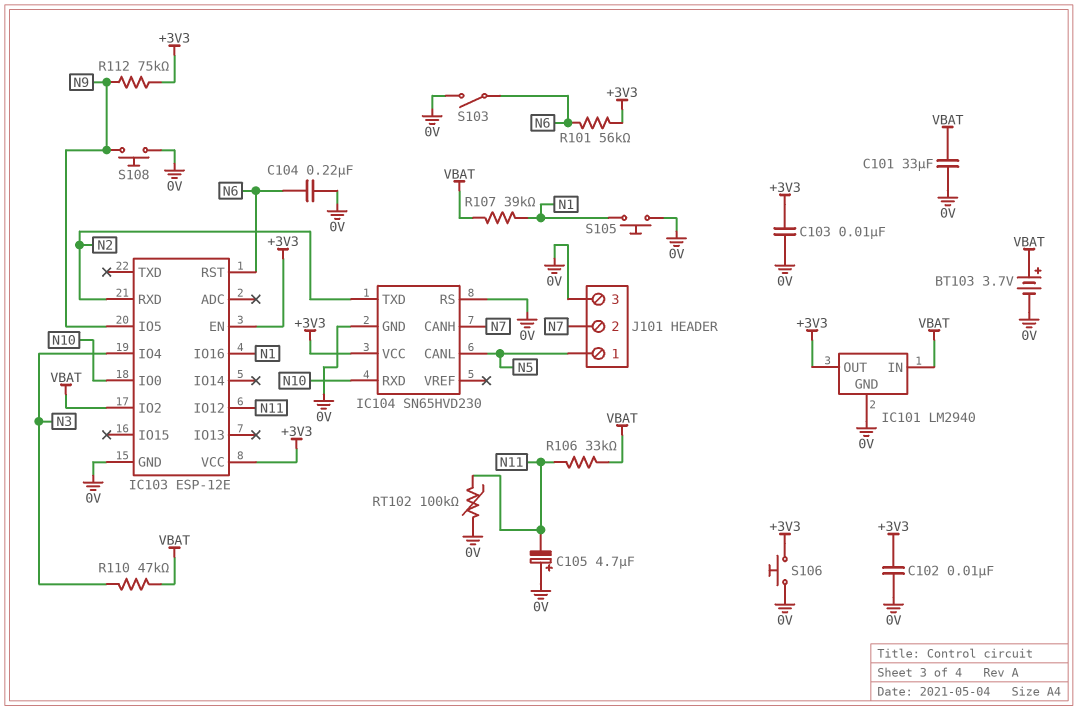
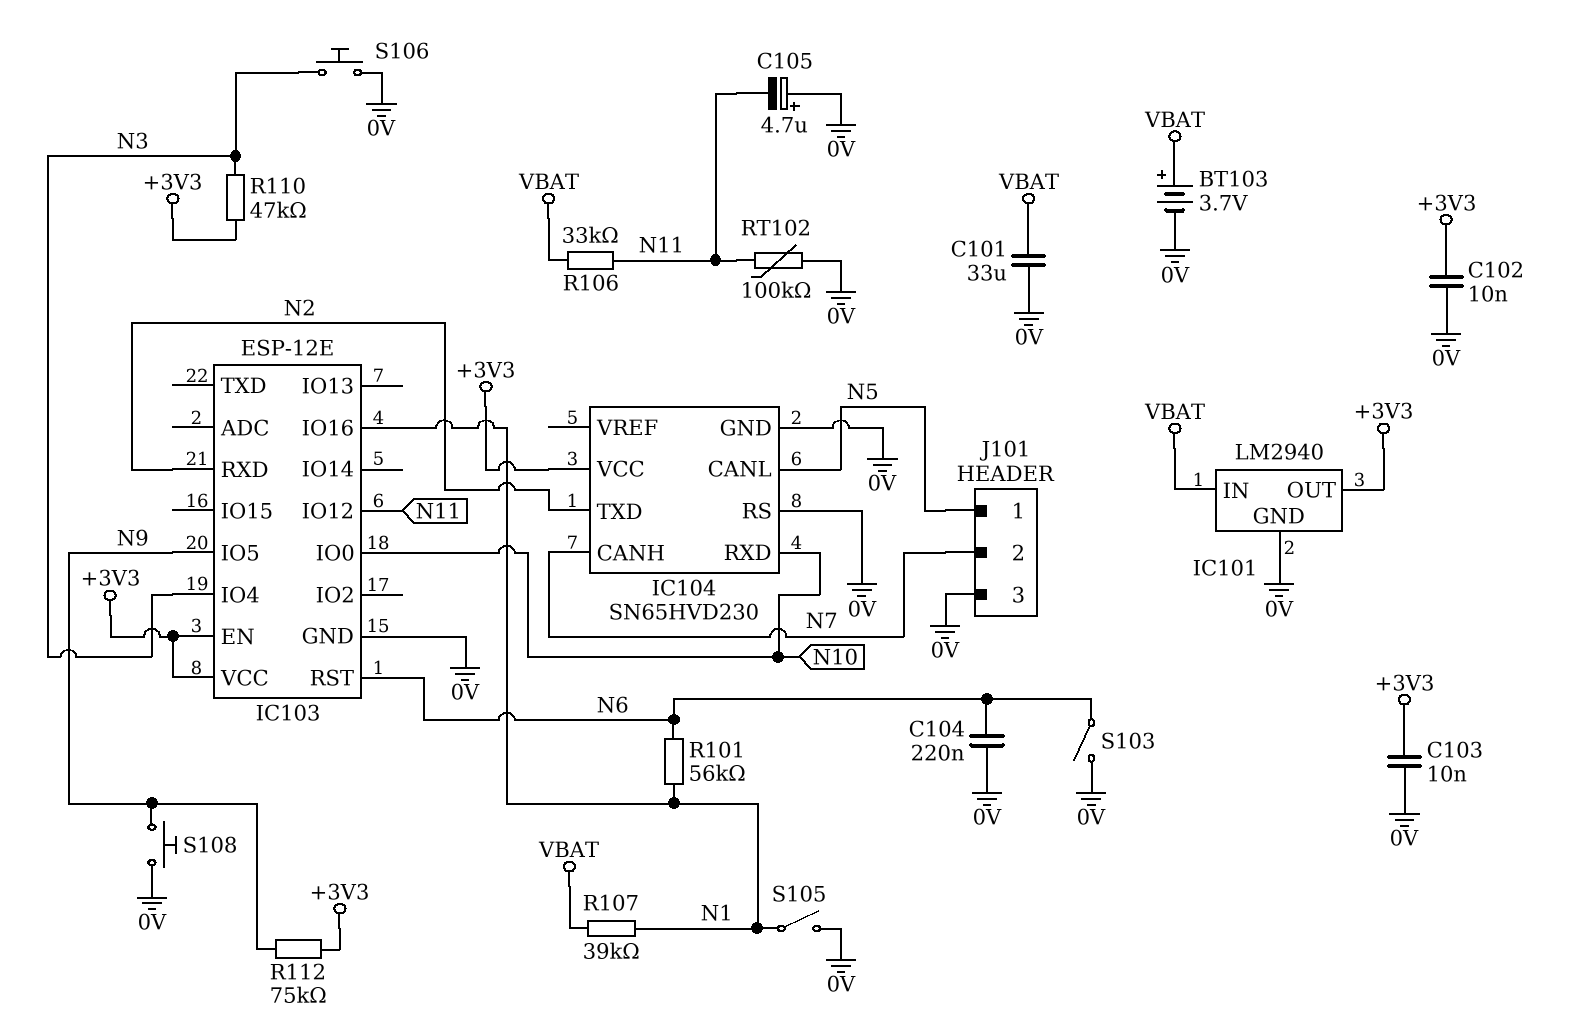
IC103 pin IO2: VBAT -> none
R101: 56k (+3V3, N6) -> 56k (N1, N6)
R110: 47k (N3, VBAT) -> 47k (+3V3, N3)
S105: button (0V, N1) -> switch (0V, N1)
S106: button (+3V3, 0V) -> button (0V, N3)

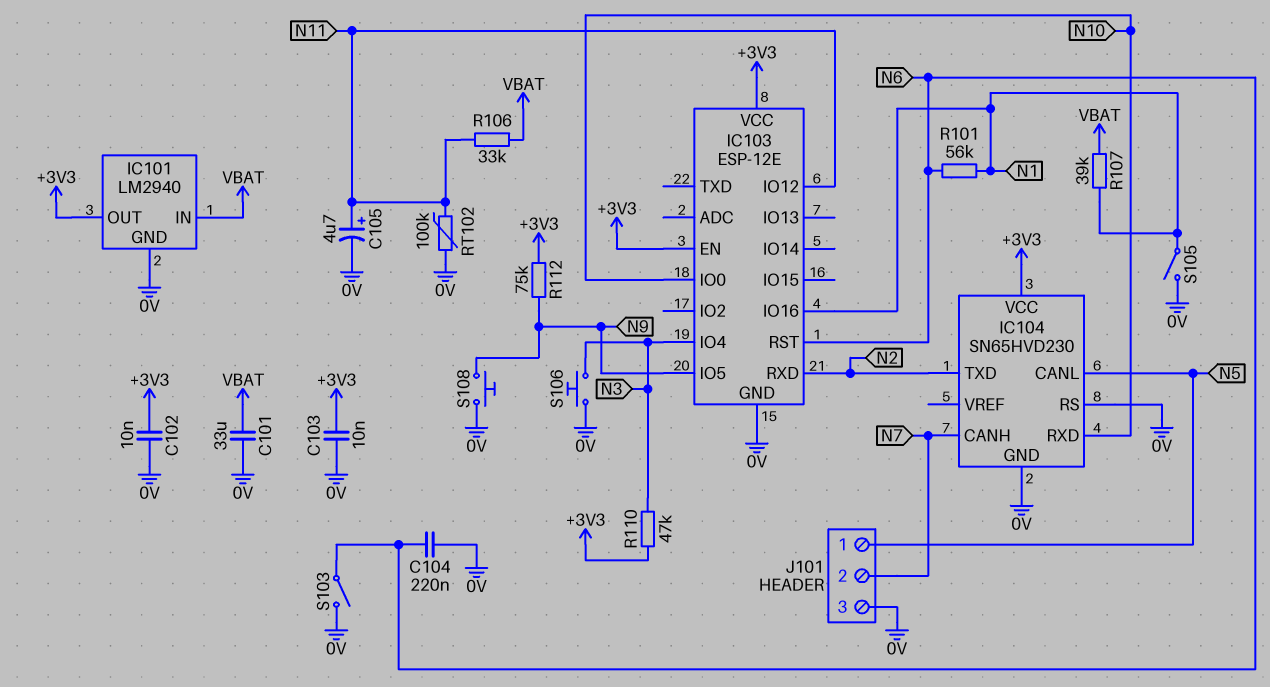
BT103: 3.7V (plus VBAT, minus 0V) -> none
C105: 4.7uF (plus 0V, minus N11) -> 4.7uF (plus N11, minus 0V)

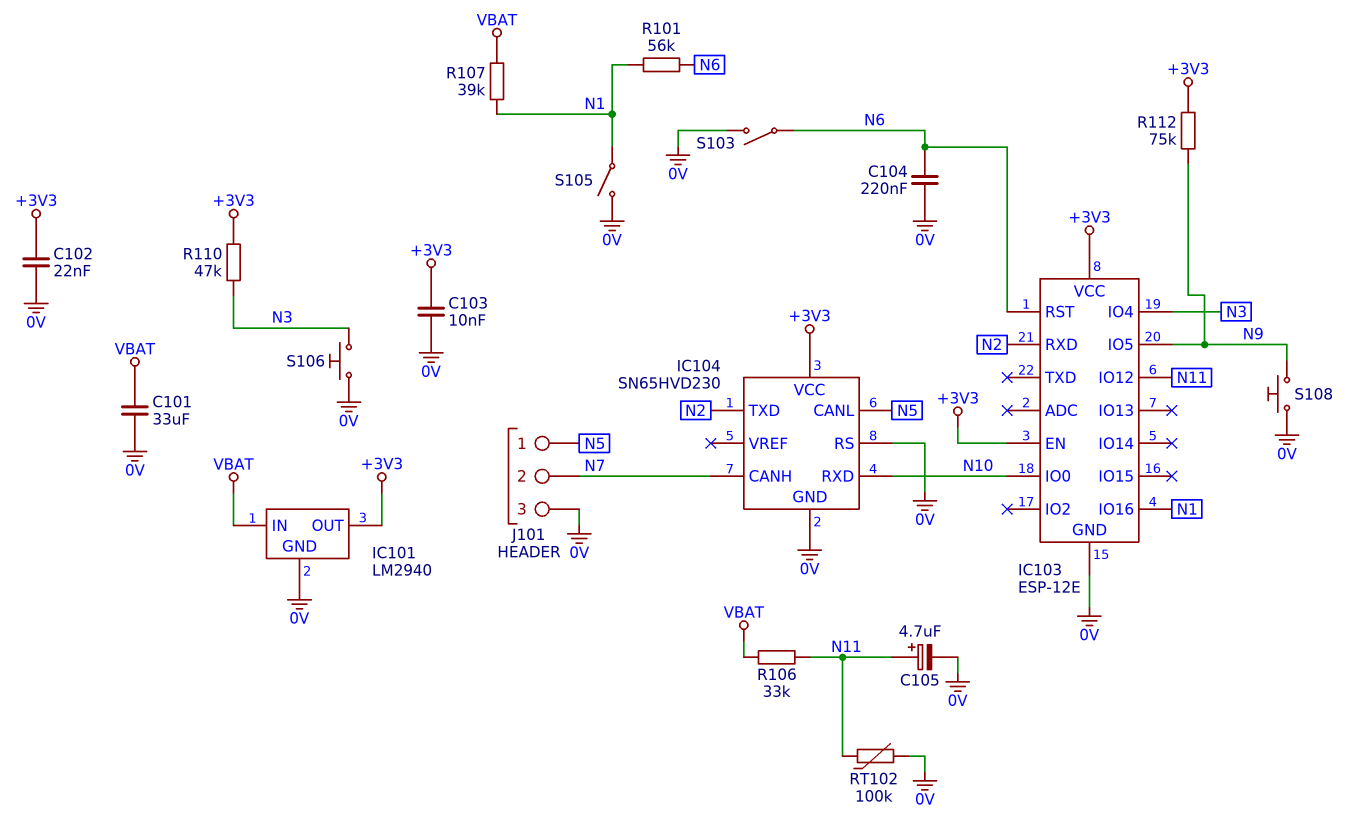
C102: 10nF (+3V3, 0V) -> 22nF (+3V3, 0V)

